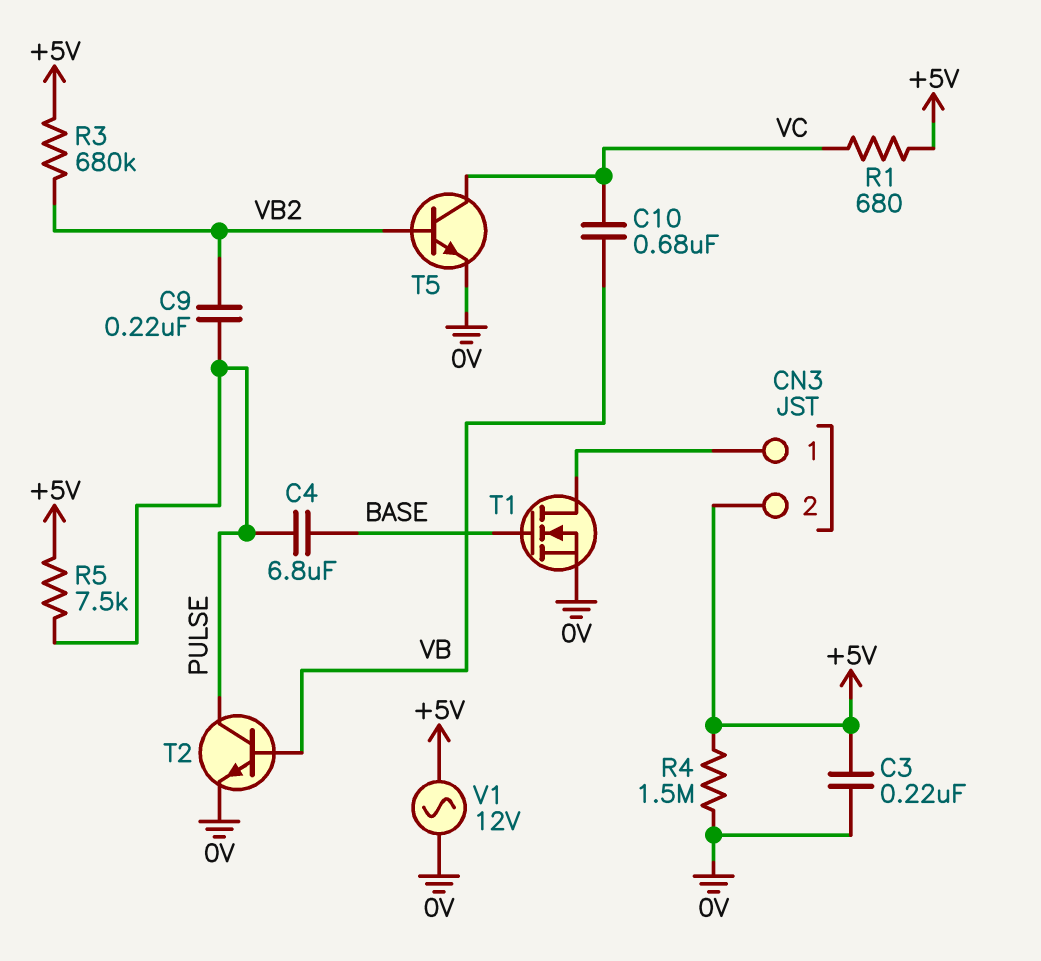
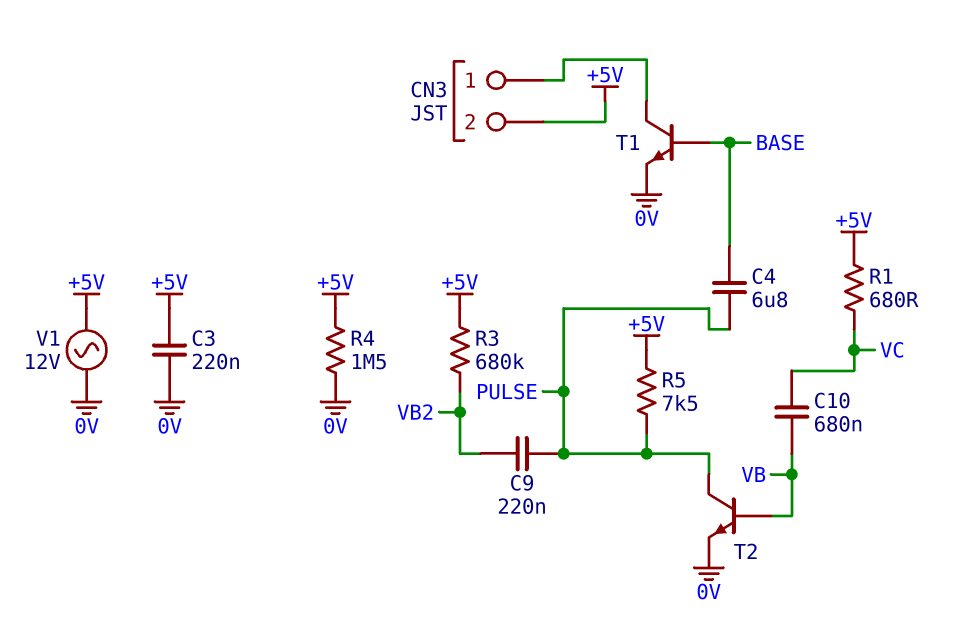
T1: NMOS (G BASE, D CN3/1, S 0V) -> NPN (B BASE, C CN3/1, E 0V)
T5: NPN (B VB2, C VC, E 0V) -> none

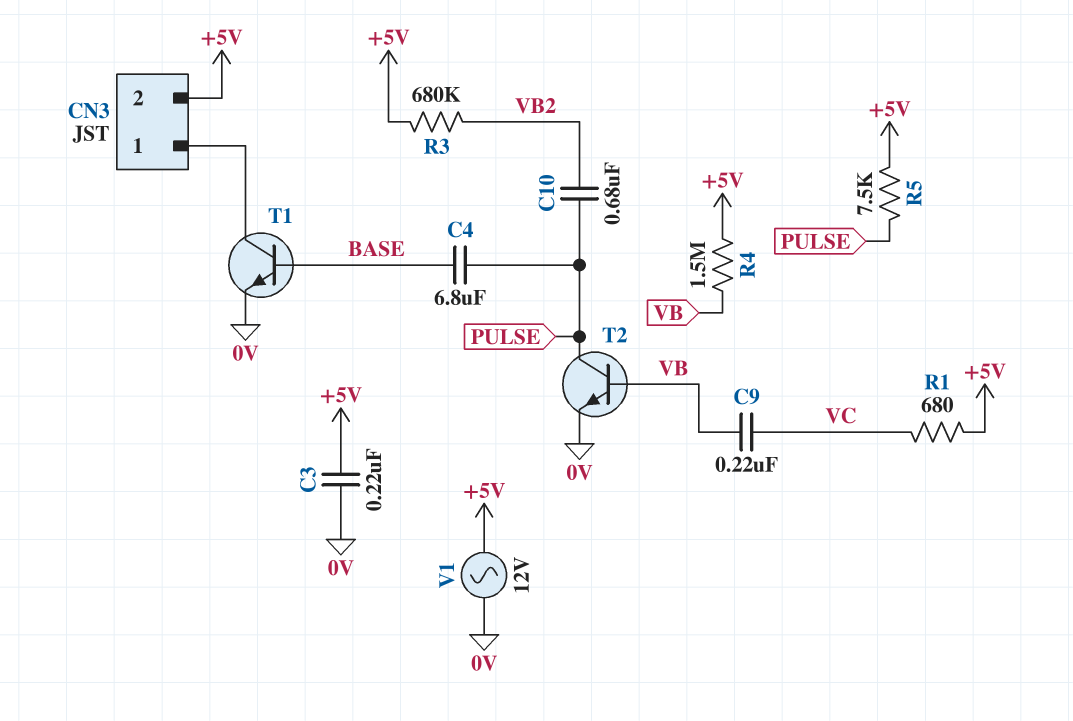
C9: 220nF (PULSE, VB2) -> 220nF (VB, VC)
C10: 680nF (VB, VC) -> 680nF (PULSE, VB2)
R4: 1.5M (+5V, 0V) -> 1.5M (+5V, VB)

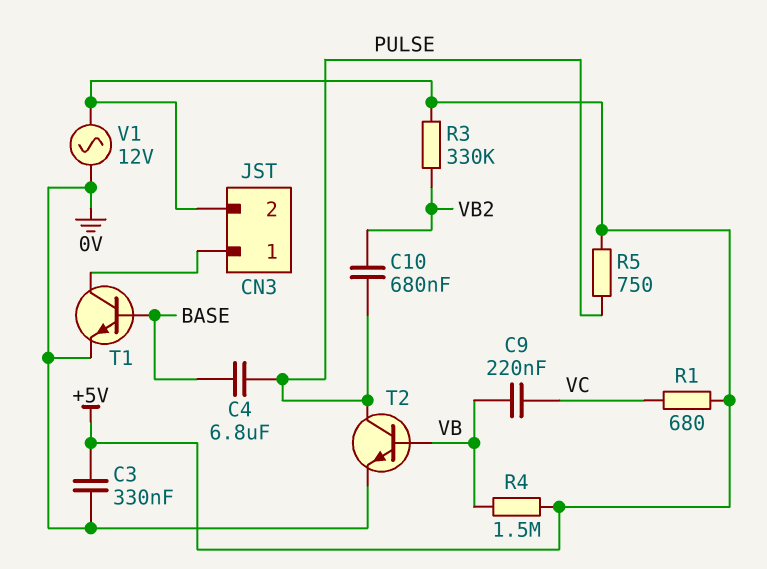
C3: 220nF (+5V, 0V) -> 330nF (+5V, 0V)
R3: 680k (+5V, VB2) -> 330k (+5V, VB2)
R5: 7.5k (+5V, PULSE) -> 750 (+5V, PULSE)

